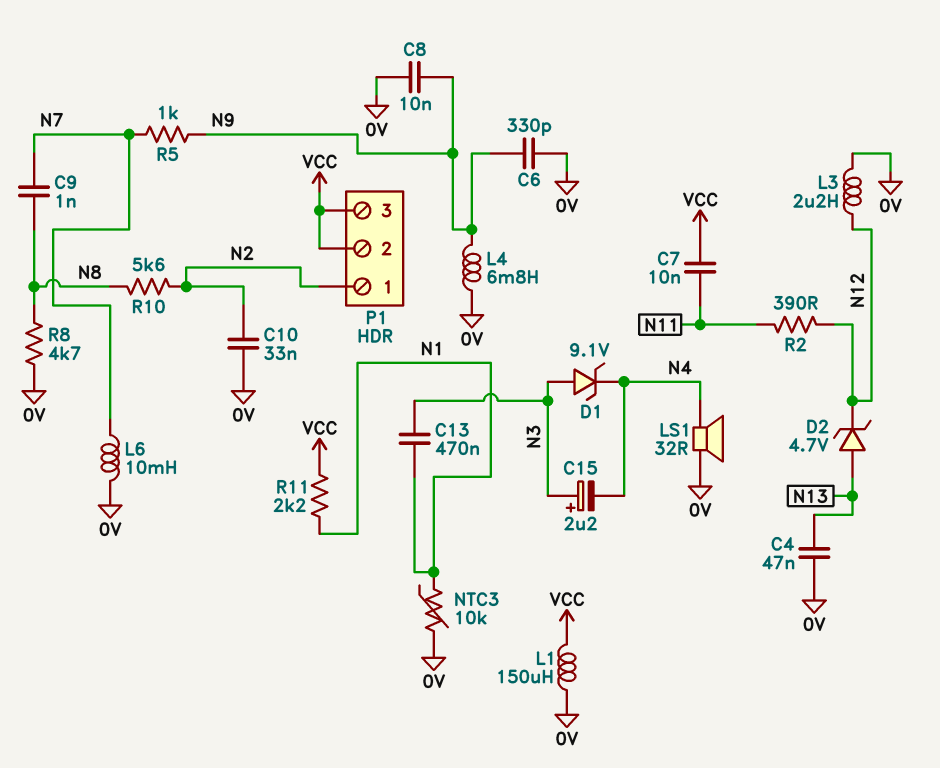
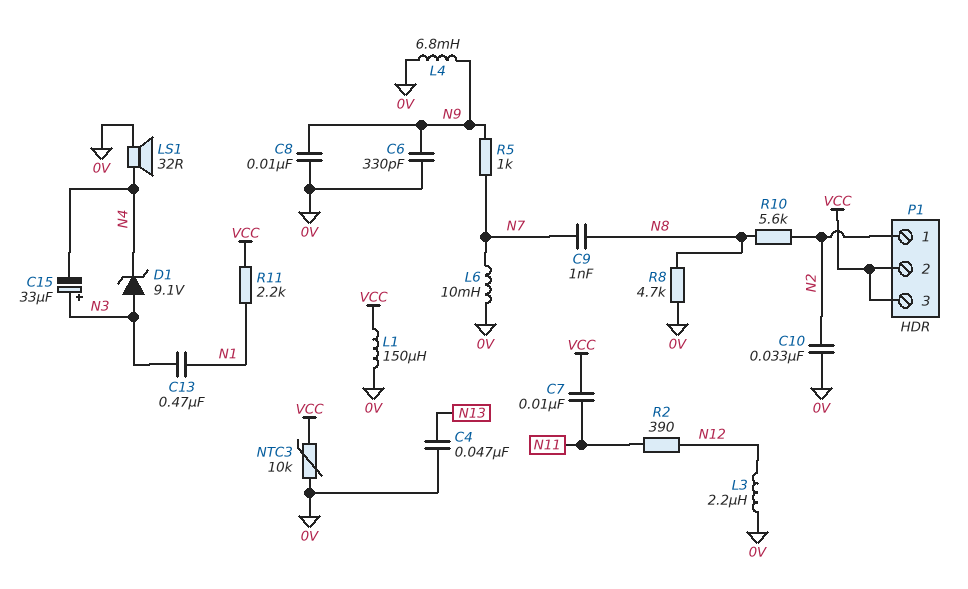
C15: 2.2uF (plus N3, minus N4) -> 33uF (plus N3, minus N4)
D2: zener 4.7V (A N13, K N12) -> none
NTC3: 10k (0V, N1) -> 10k (0V, VCC)

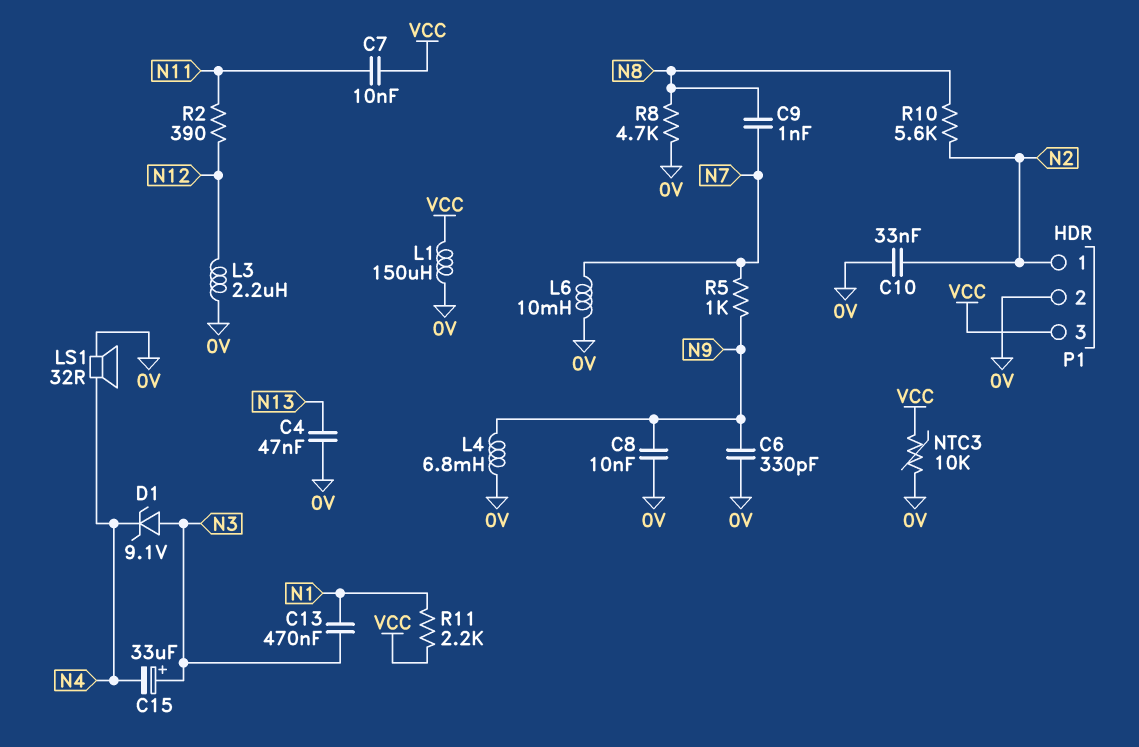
P1 pin 2: VCC -> 0V

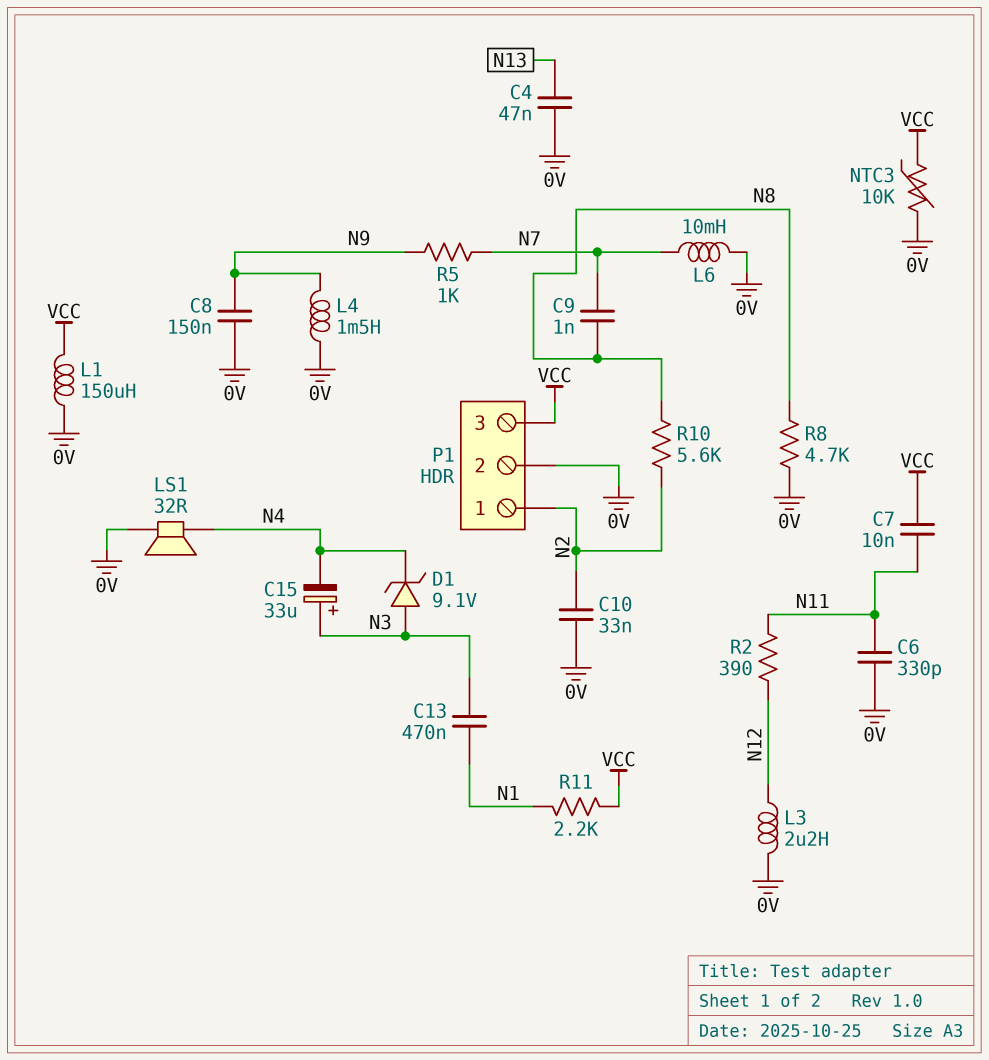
C6: 330pF (0V, N9) -> 330pF (0V, N11)
C8: 10nF (0V, N9) -> 150nF (0V, N9)
L4: 6.8mH (0V, N9) -> 1.5mH (0V, N9)

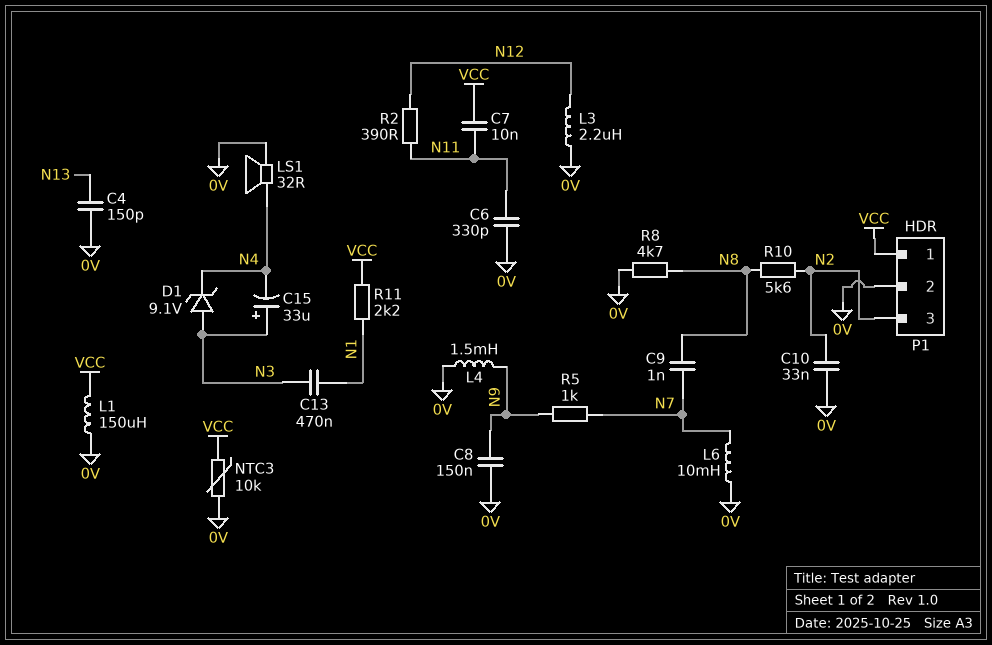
C4: 47nF (0V, N13) -> 150pF (0V, N13)
P1 pin 1: N2 -> VCC
P1 pin 3: VCC -> N2

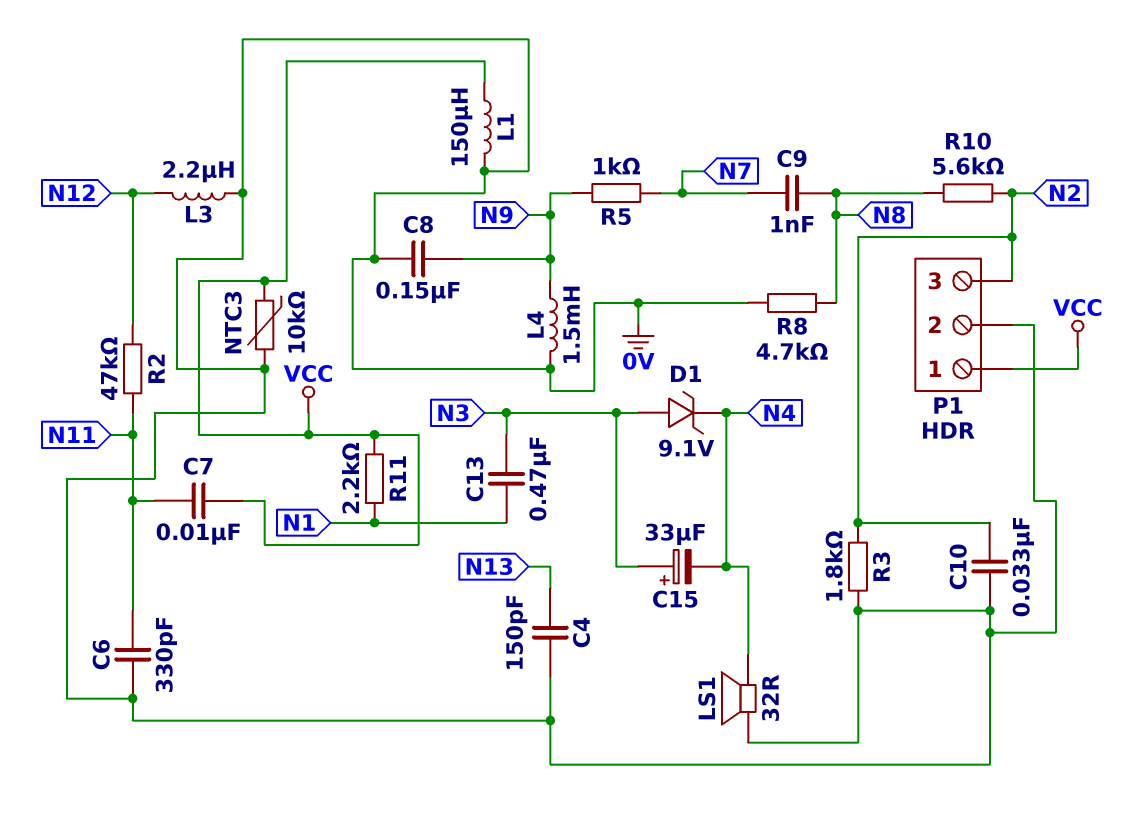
L6: 10mH (0V, N7) -> none
R2: 390 (N11, N12) -> 47k (N11, N12)
R3: none -> 1.8k (0V, N2)

